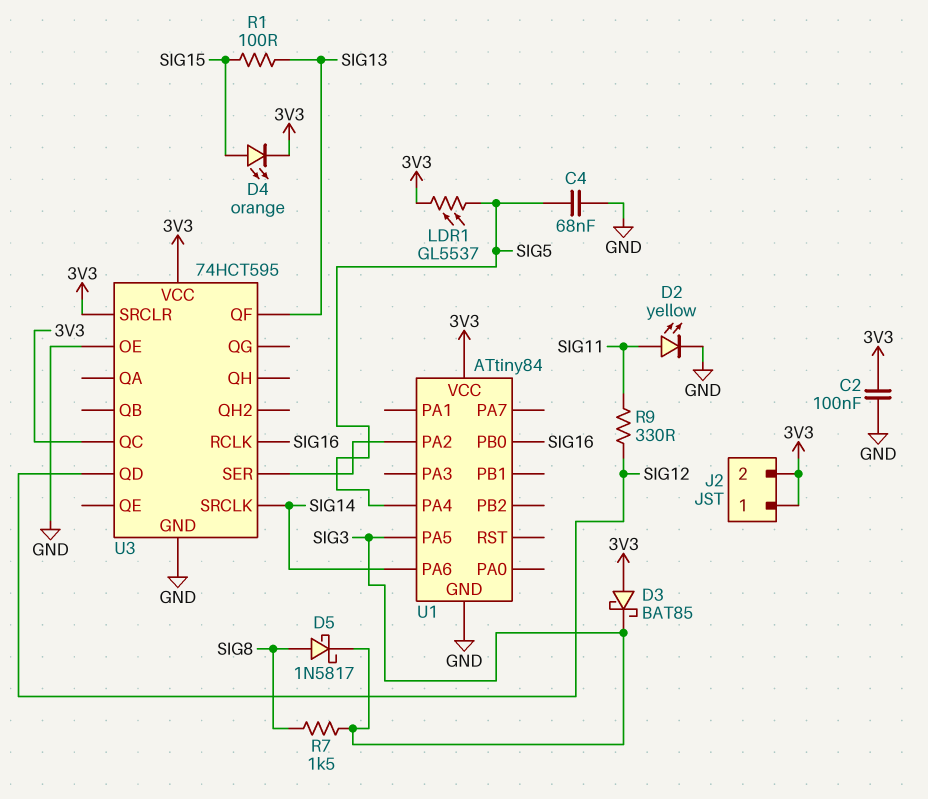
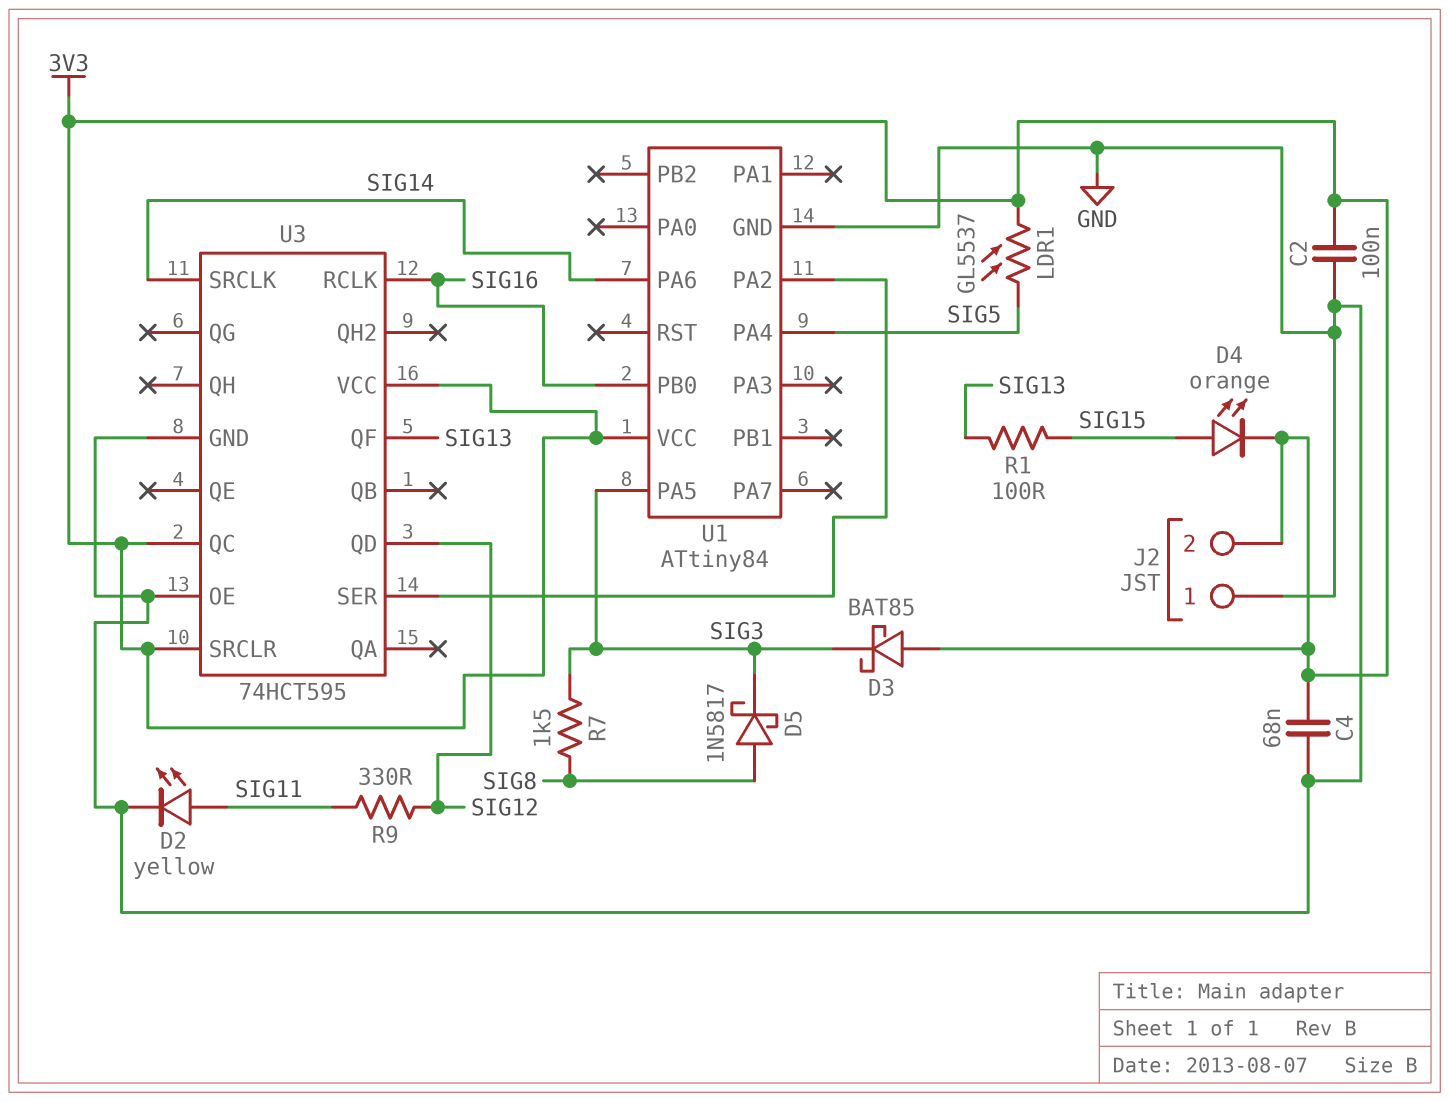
C4: 68nF (GND, SIG5) -> 68nF (3V3, GND)
J2 pin 1: 3V3 -> GND

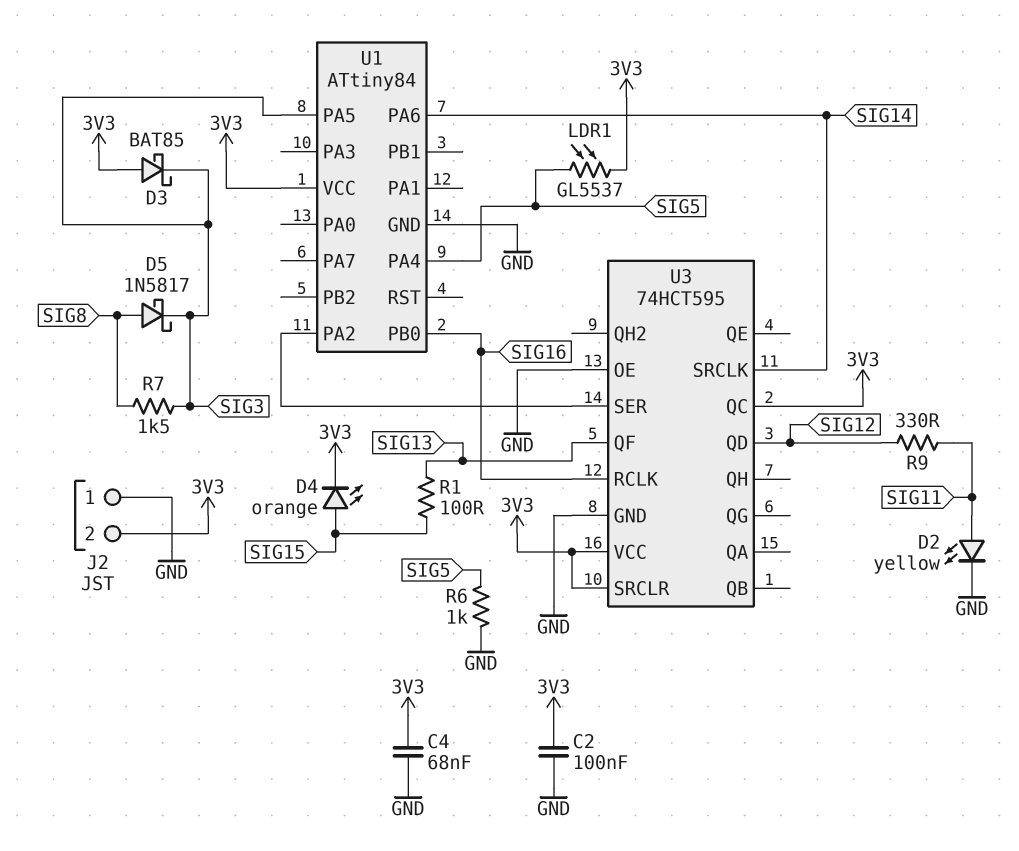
R6: none -> 1k (GND, SIG5)

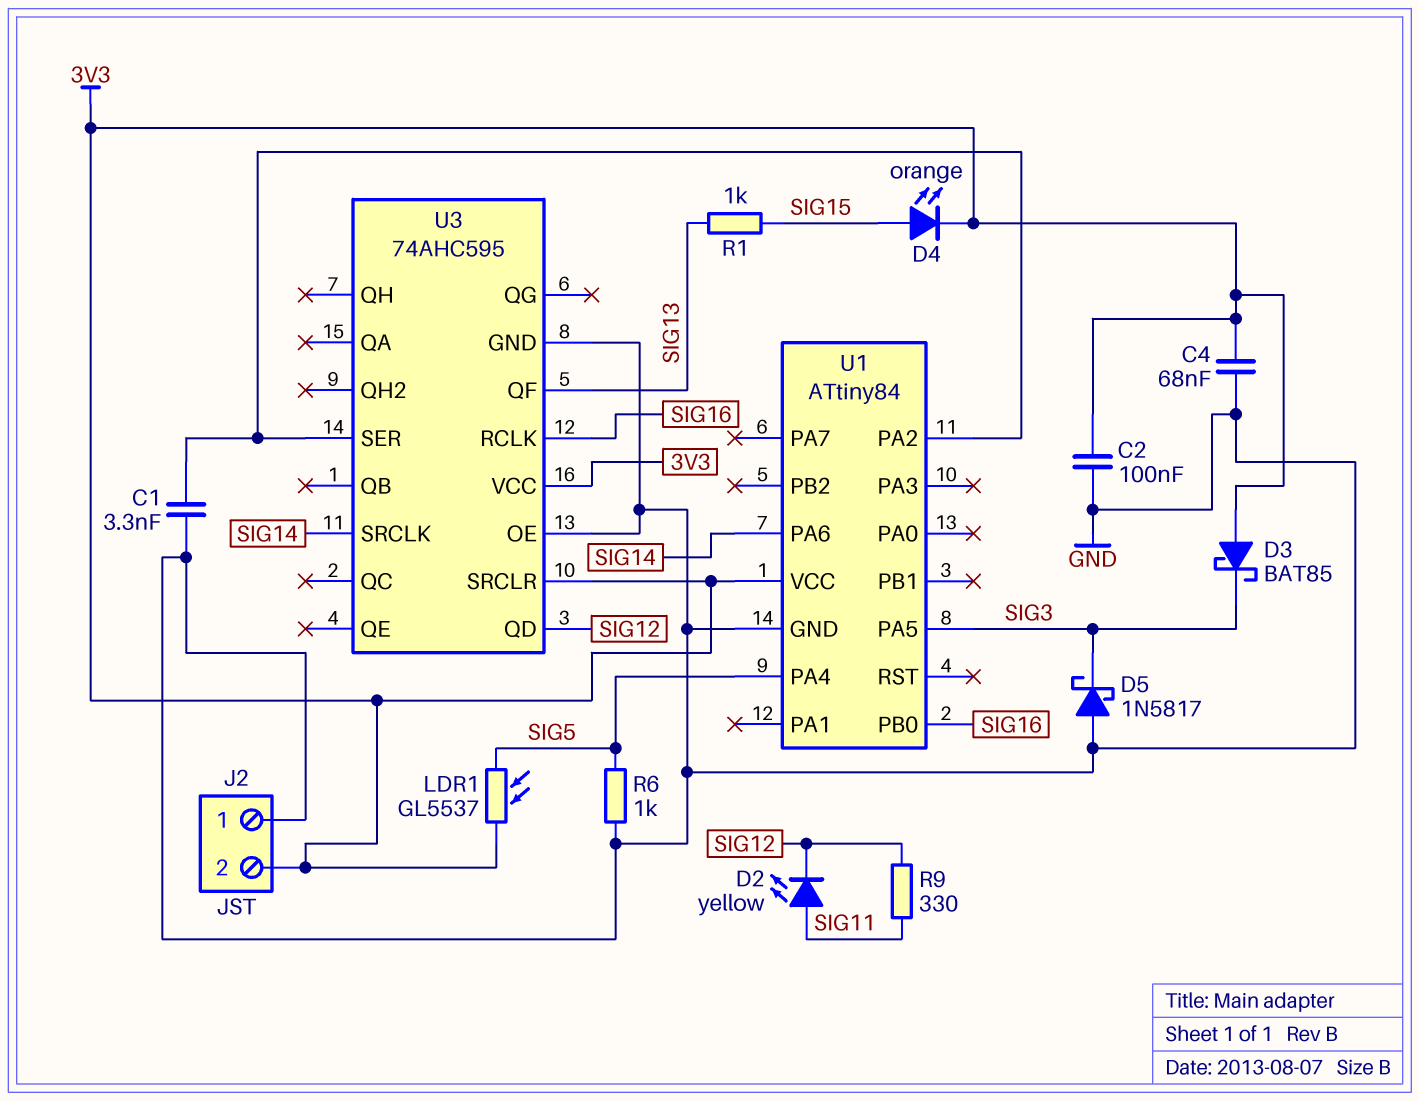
C1: none -> 3.3nF (GND, U1/PA2)
D2: LED yellow (A SIG11, K GND) -> LED yellow (A SIG11, K SIG12)
D5: schottky 1N5817 (A SIG8, K SIG3) -> schottky 1N5817 (A GND, K SIG3)
R1: 100 (SIG13, SIG15) -> 1k (SIG13, SIG15)
R7: 1.5k (SIG3, SIG8) -> none
U3: 74HCT595 -> 74AHC595
U3 pin QC: 3V3 -> none

